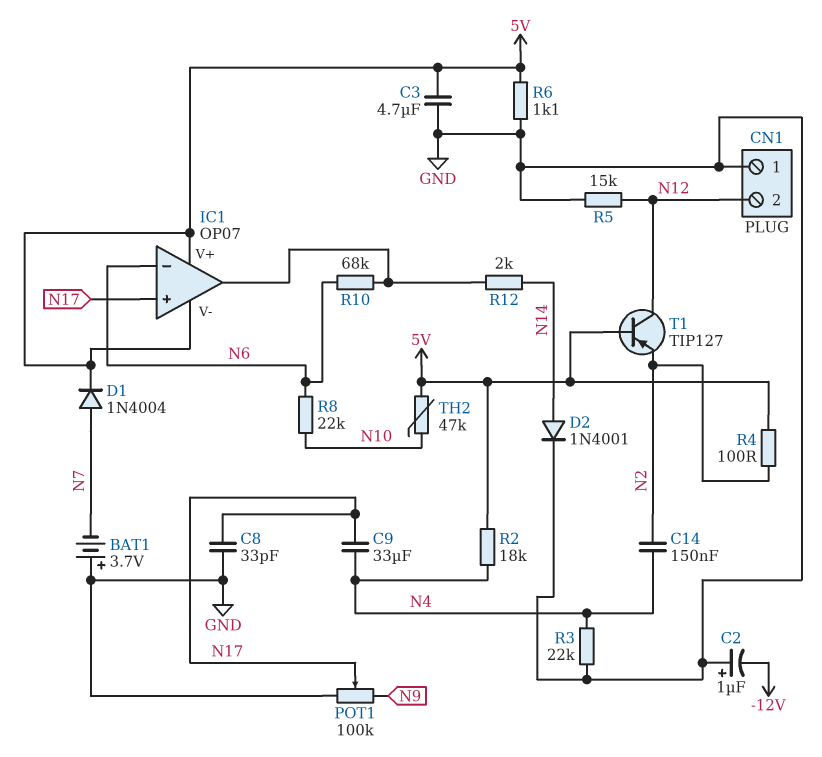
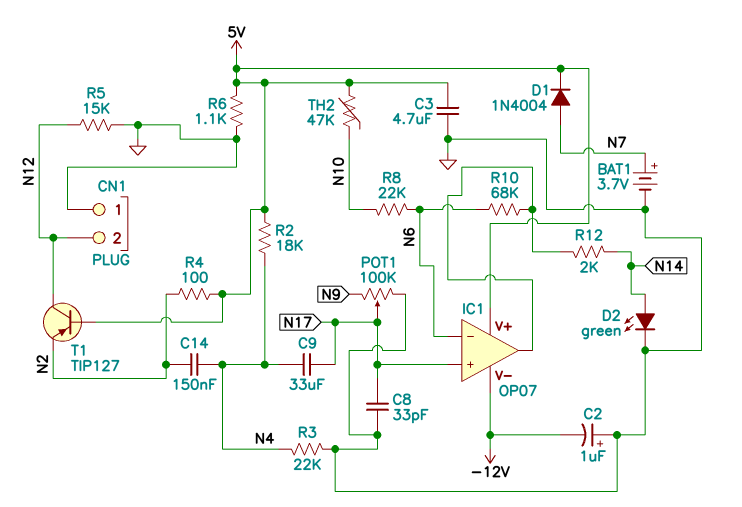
BAT1: 3.7V (plus GND, minus N7) -> 3.7V (plus N7, minus GND)
D2: diode 1N4001 (A N14, K GND) -> LED green (A N14, K GND)
IC1 pin V-: 5V -> -12V

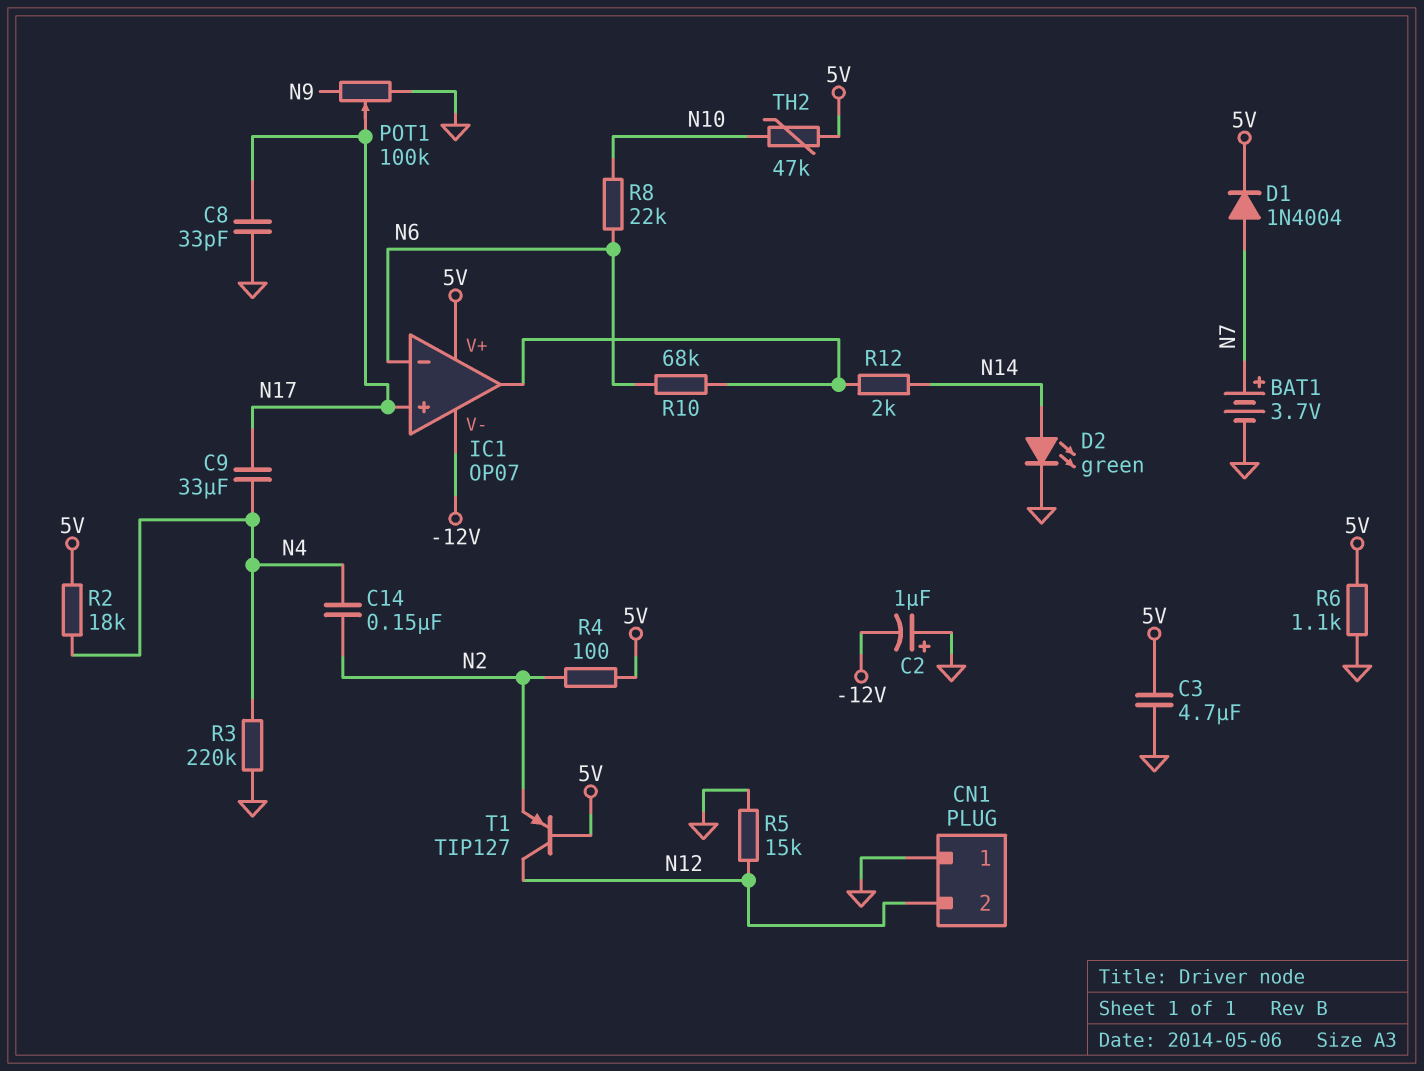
R3: 22k (GND, N4) -> 220k (GND, N4)

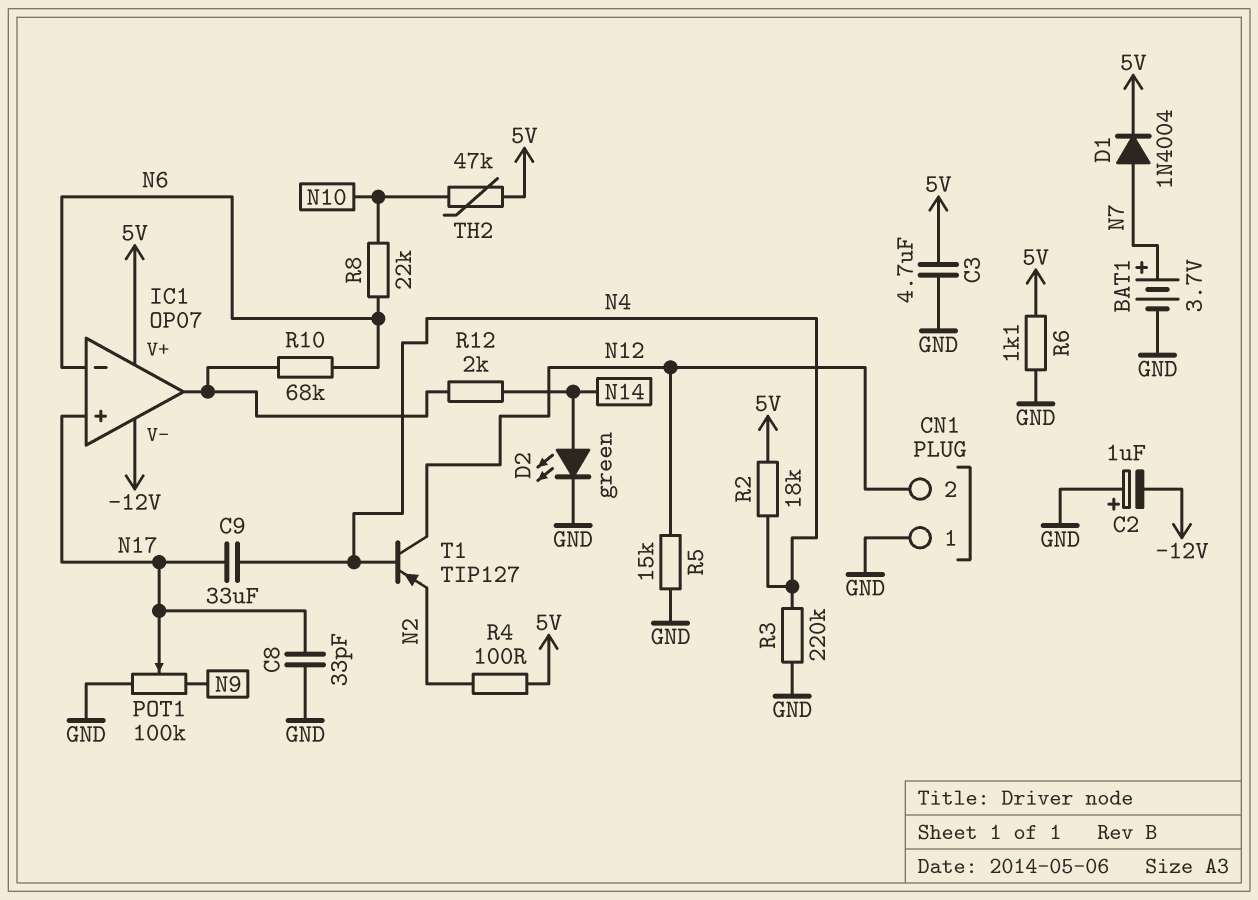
C14: 150nF (N2, N4) -> none
T1: PNP TIP127 (B 5V, C N12, E N2) -> PNP TIP127 (B N4, C N12, E N2)

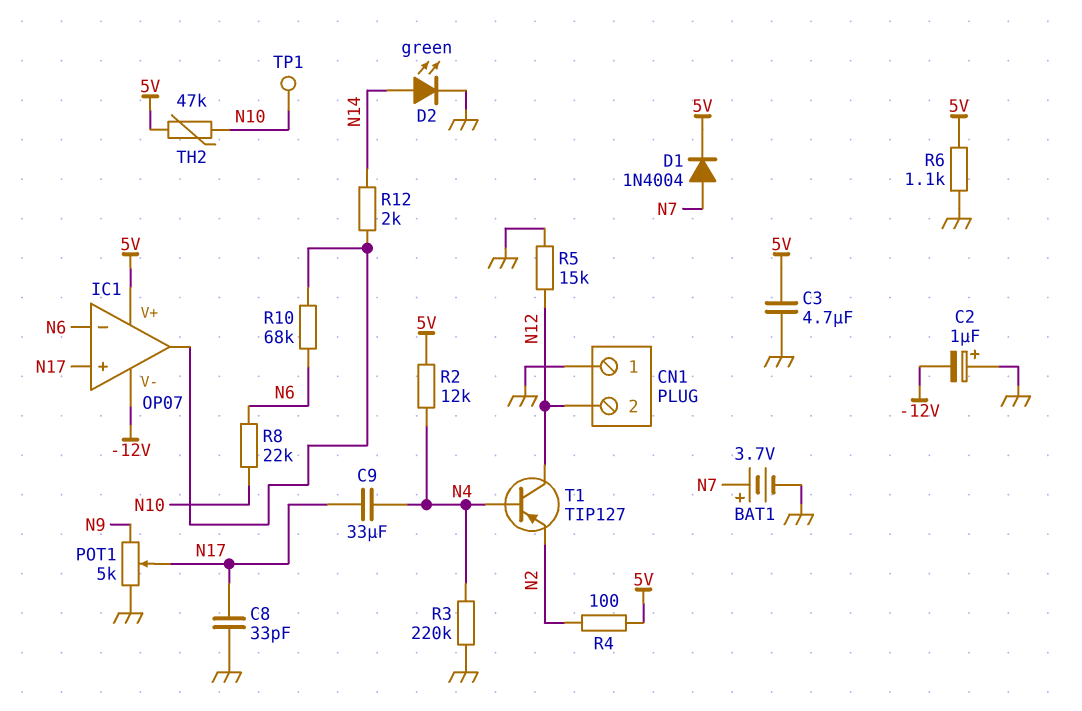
POT1: 100k (GND, N9, wiper N17) -> 5k (GND, N9, wiper N17)
R2: 18k (5V, N4) -> 12k (5V, N4)
TP1: none -> test point (N10)

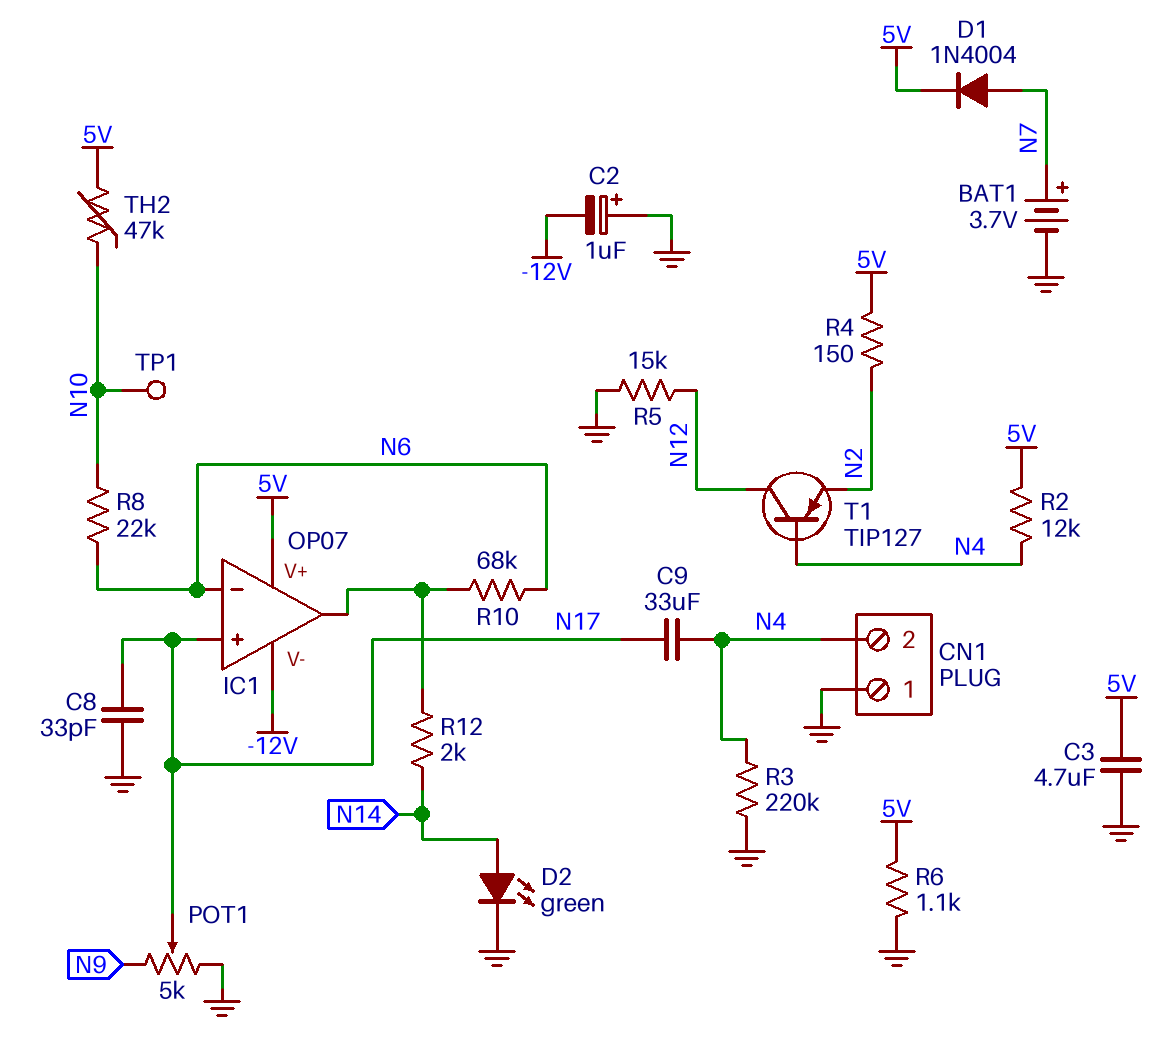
CN1 pin 2: N12 -> N4
R4: 100 (5V, N2) -> 150 (5V, N2)

